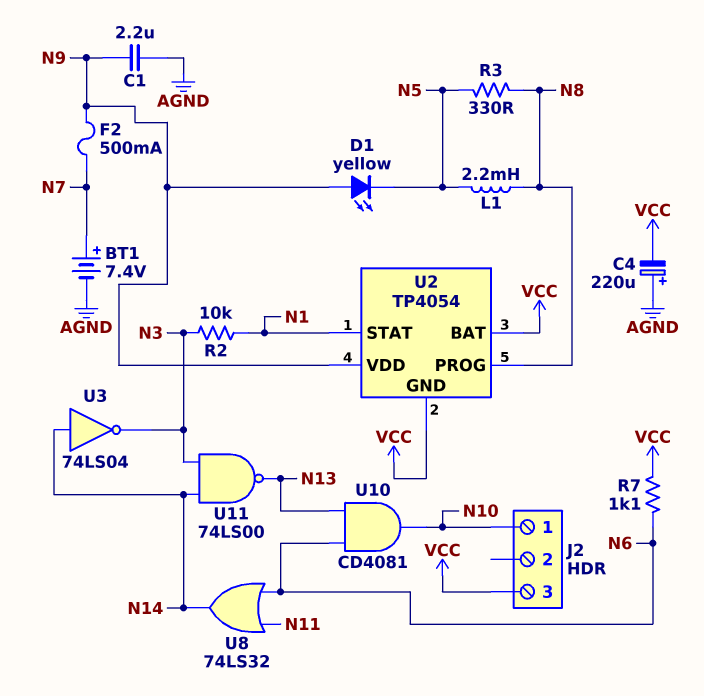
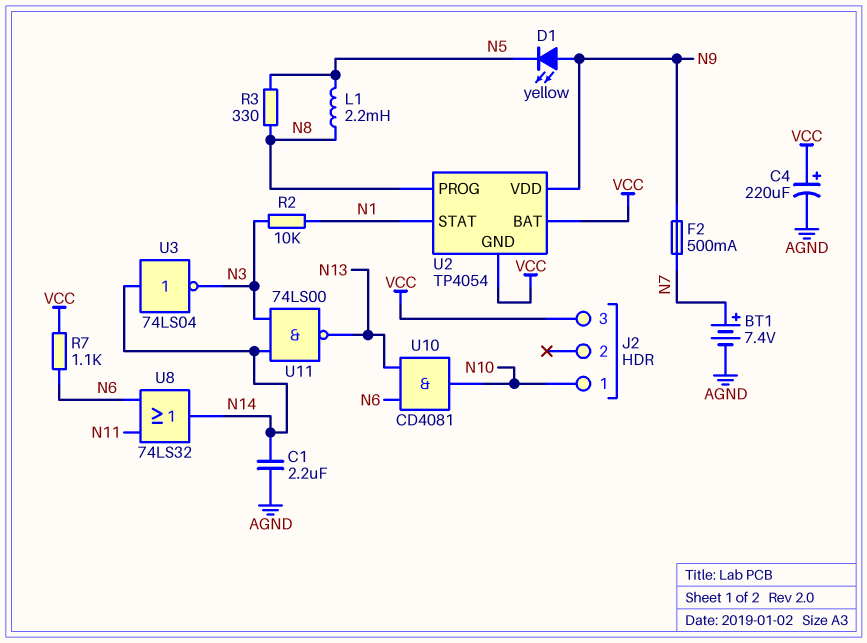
C1: 2.2uF (AGND, N9) -> 2.2uF (AGND, N14)
C4: 220uF (plus AGND, minus VCC) -> 220uF (plus VCC, minus AGND)

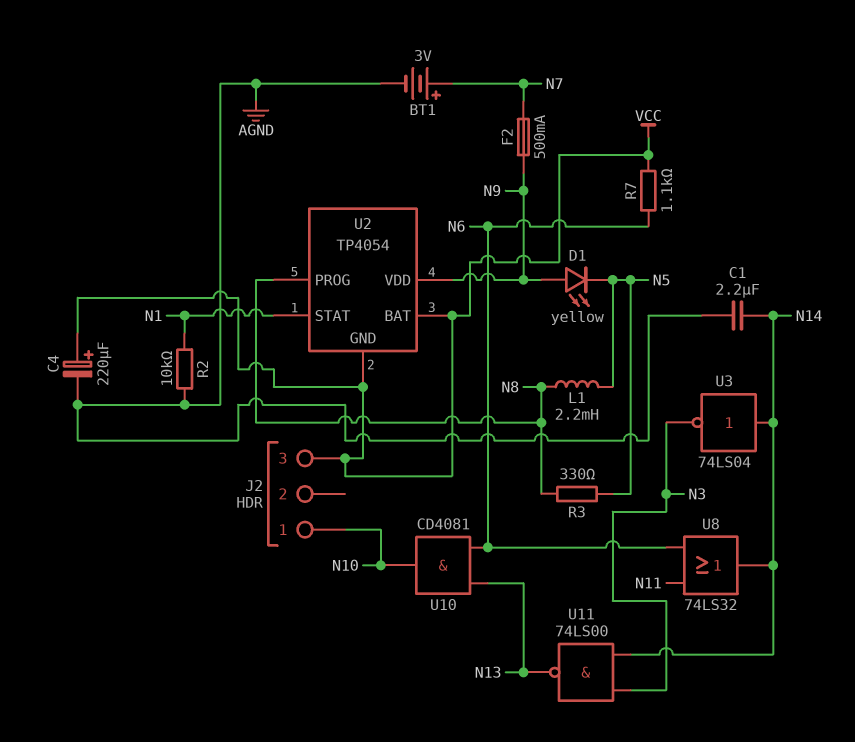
BT1: 7.4V (plus N7, minus AGND) -> 3V (plus N7, minus AGND)
R2: 10k (N1, N3) -> 10k (AGND, N1)

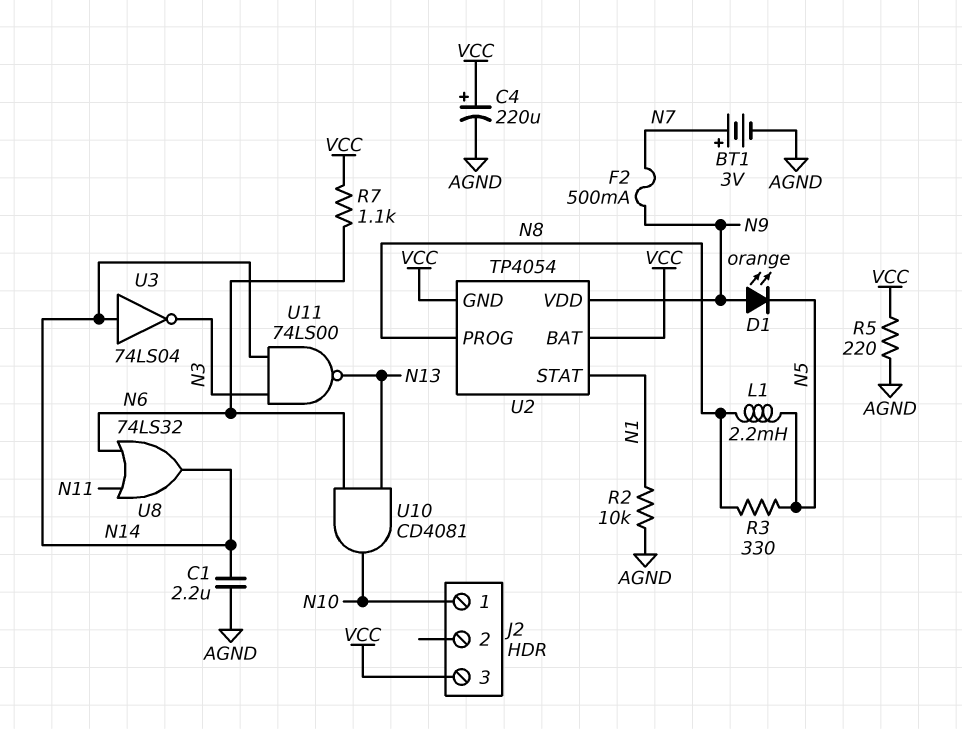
D1: LED yellow (A N9, K N5) -> LED orange (A N9, K N5)
R5: none -> 220 (AGND, VCC)

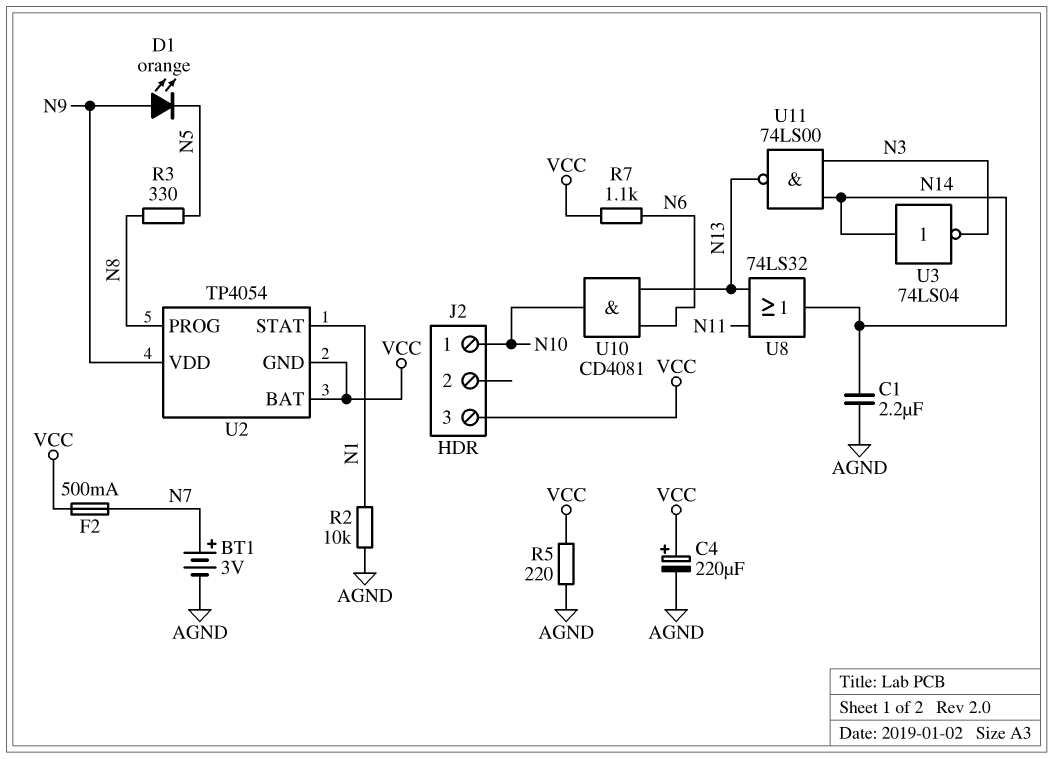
F2: 500mA (N7, N9) -> 500mA (N7, VCC)
L1: 2.2mH (N5, N8) -> none
U8: OR 74LS32 (in N6, in N11, out N14) -> OR 74LS32 (in N11, in N13, out N14)

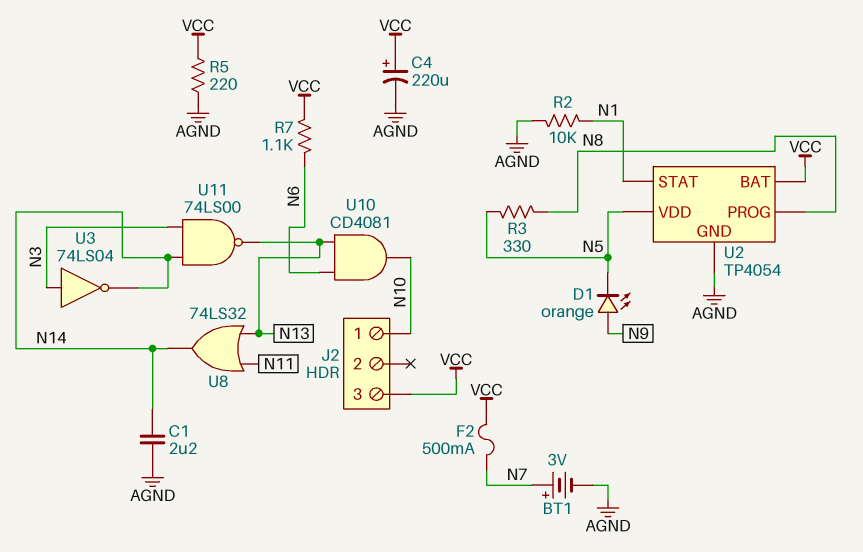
U2 pin GND: VCC -> AGND
U2 pin VDD: N9 -> N5
U3: NOT 74LS04 (in N14, out N3) -> NOT 74LS04 (in N3, out N14)

